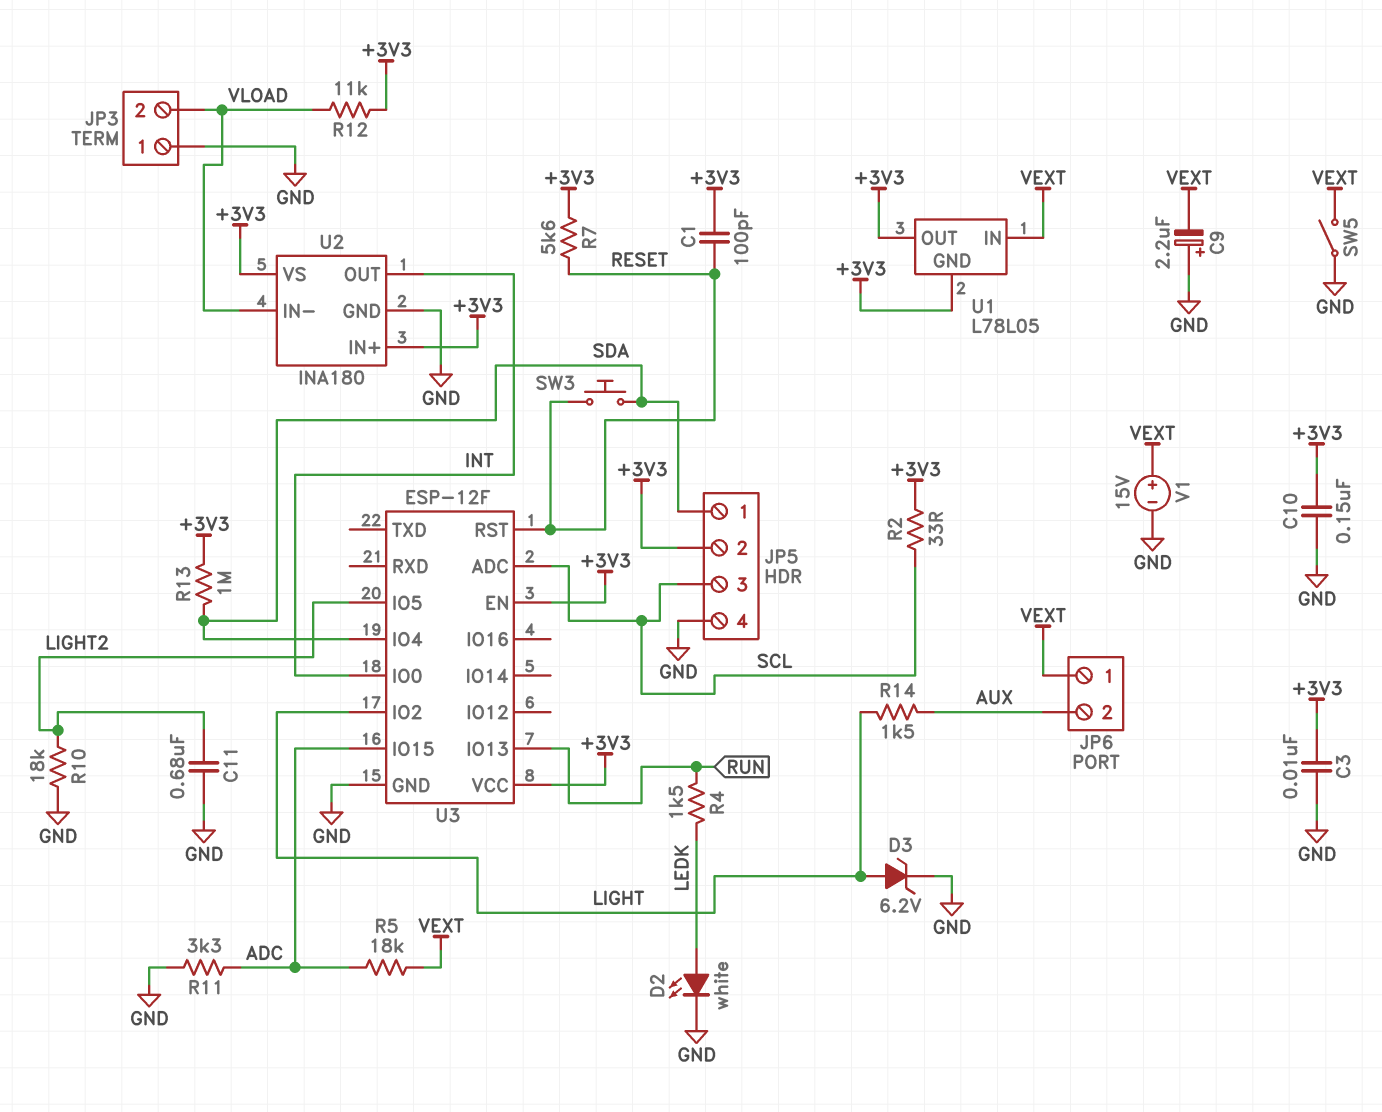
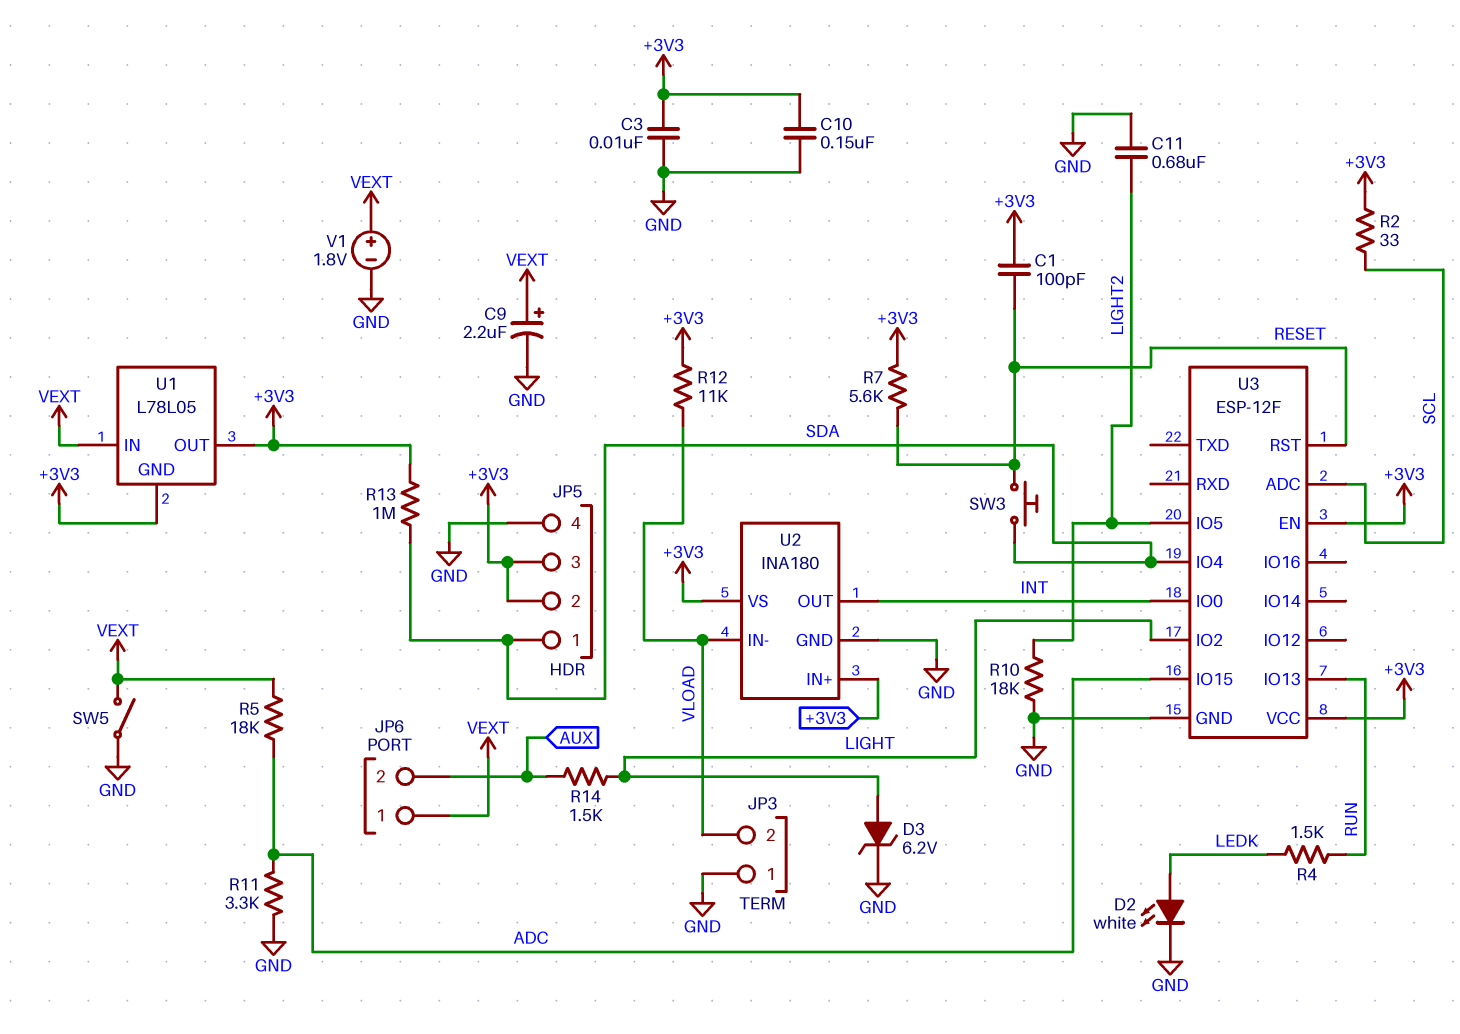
C9: 2.2uF (plus GND, minus VEXT) -> 2.2uF (plus VEXT, minus GND)
JP5 pin 3: SCL -> +3V3
V1: 15V (plus VEXT, minus GND) -> 1.8V (plus VEXT, minus GND)

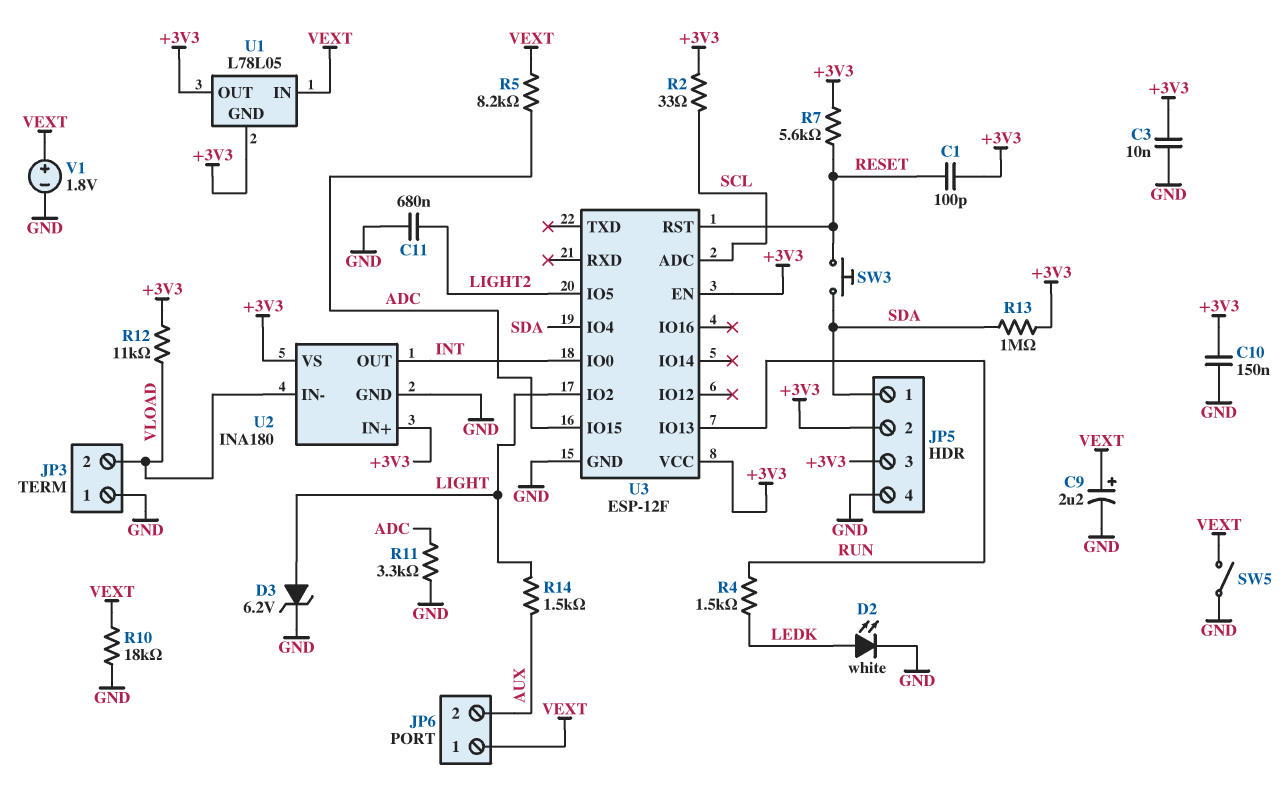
R5: 18k (ADC, VEXT) -> 8.2k (ADC, VEXT)
R10: 18k (GND, LIGHT2) -> 18k (GND, VEXT)

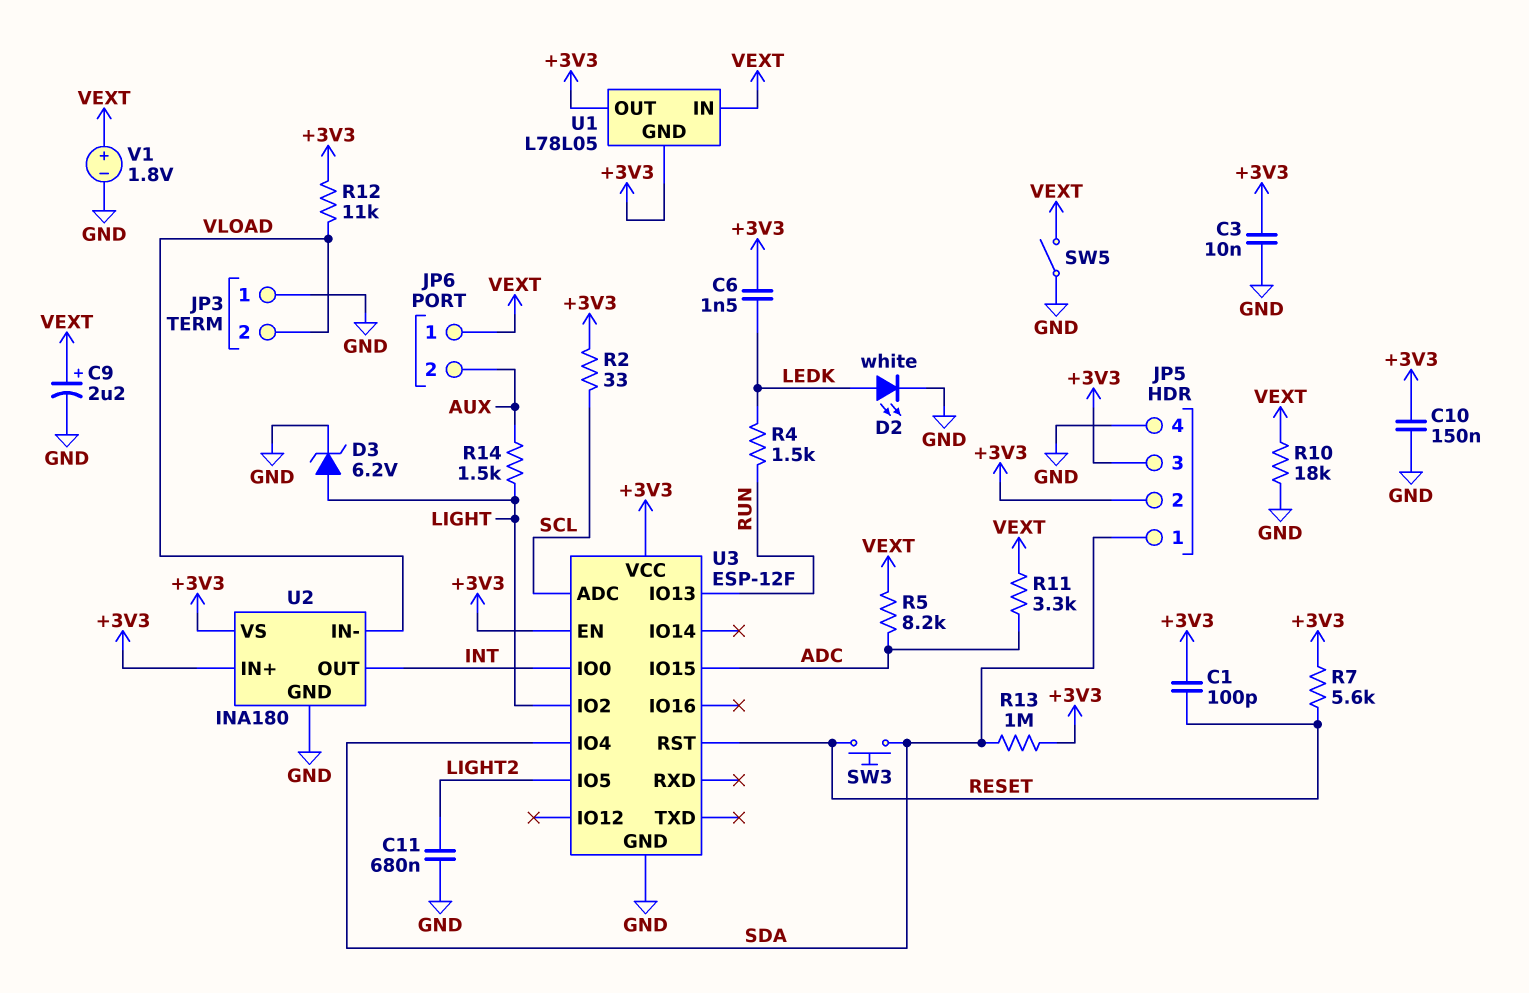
C6: none -> 1.5nF (+3V3, LEDK)
R11: 3.3k (ADC, GND) -> 3.3k (ADC, VEXT)

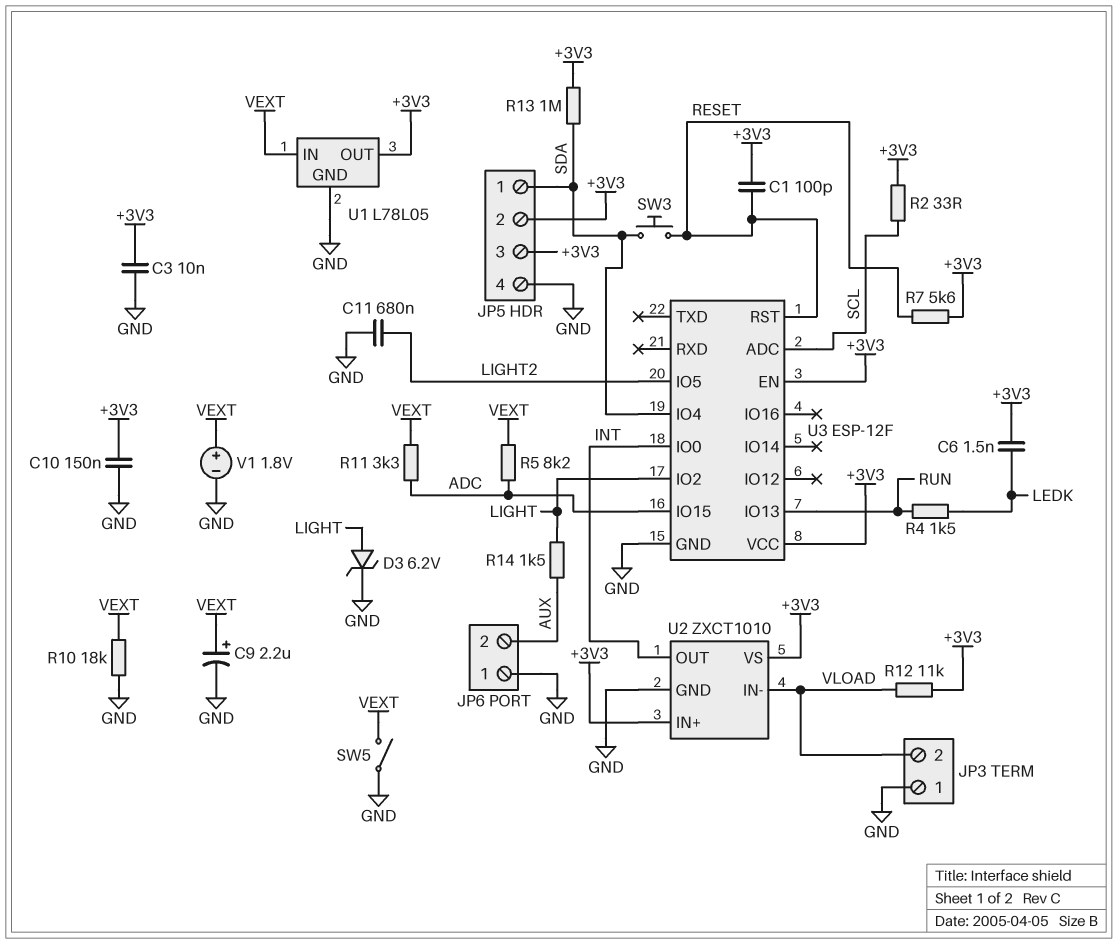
D2: LED white (A LEDK, K GND) -> none
JP6 pin 1: VEXT -> GND
U1 pin GND: +3V3 -> GND
U2: INA180 -> ZXCT1010

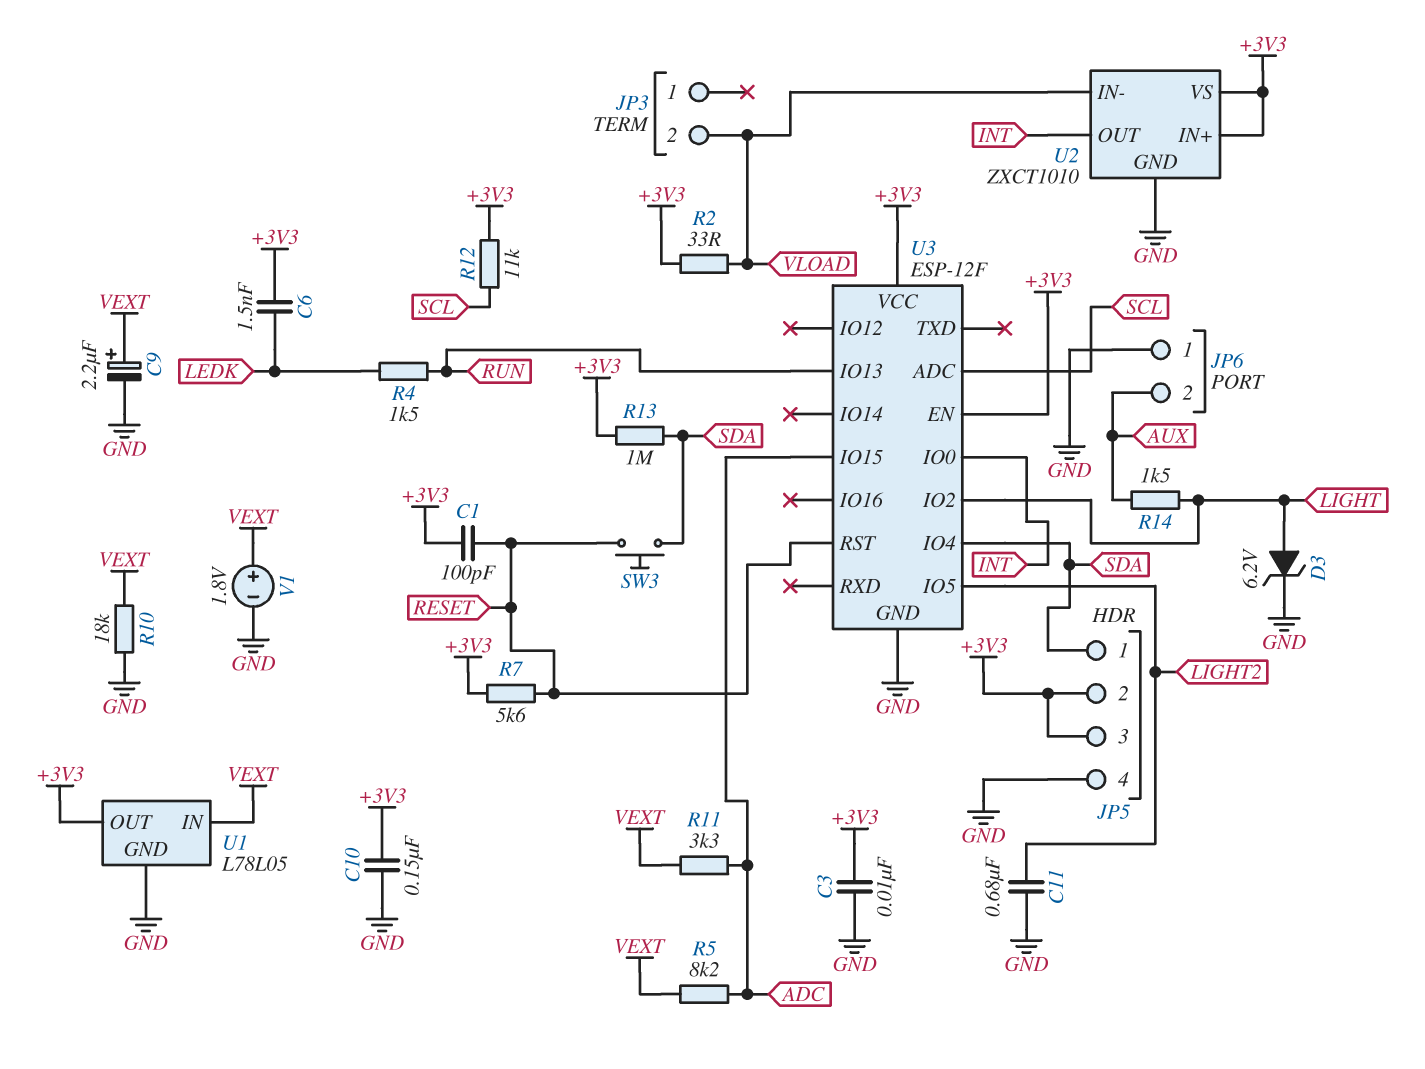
JP3 pin 1: GND -> none
R2: 33 (+3V3, SCL) -> 33 (+3V3, VLOAD)
R12: 11k (+3V3, VLOAD) -> 11k (+3V3, SCL)
SW5: switch (GND, VEXT) -> none

